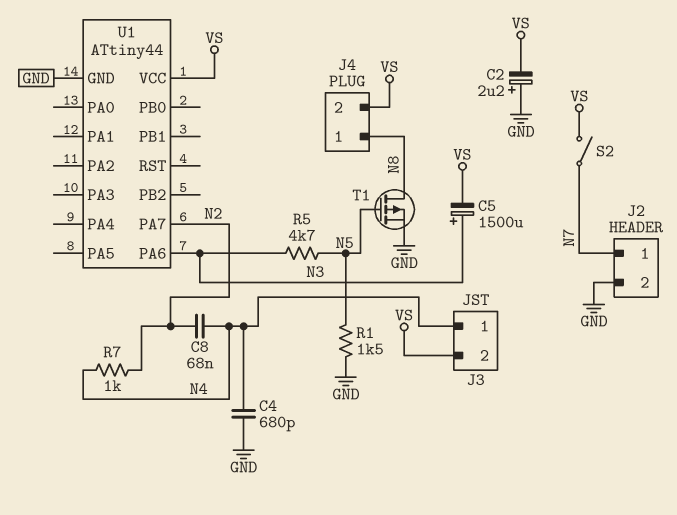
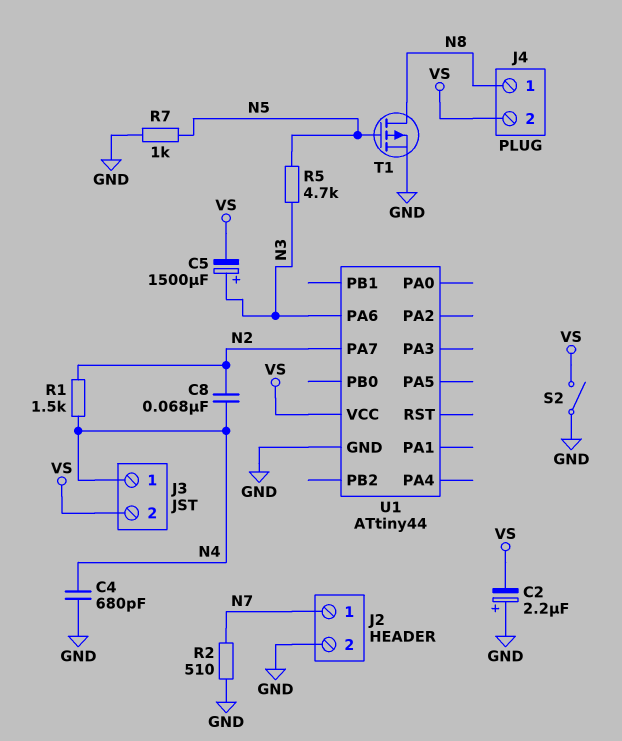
R1: 1.5k (GND, N5) -> 1.5k (N2, N4)
R2: none -> 510 (GND, N7)
R7: 1k (N2, N4) -> 1k (GND, N5)
S2: switch (N7, VS) -> switch (GND, VS)

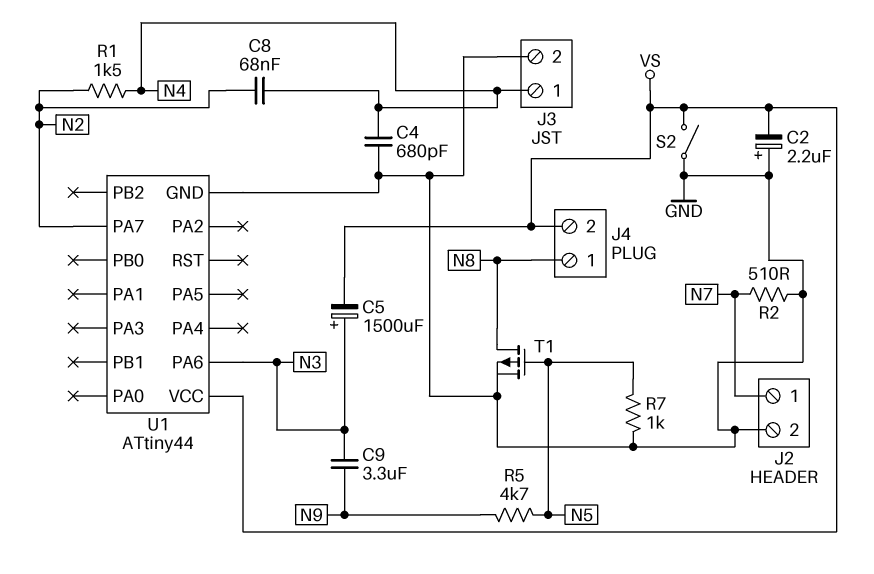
C9: none -> 3.3uF (N3, N9)
J3 pin 2: VS -> GND
R5: 4.7k (N3, N5) -> 4.7k (N5, N9)

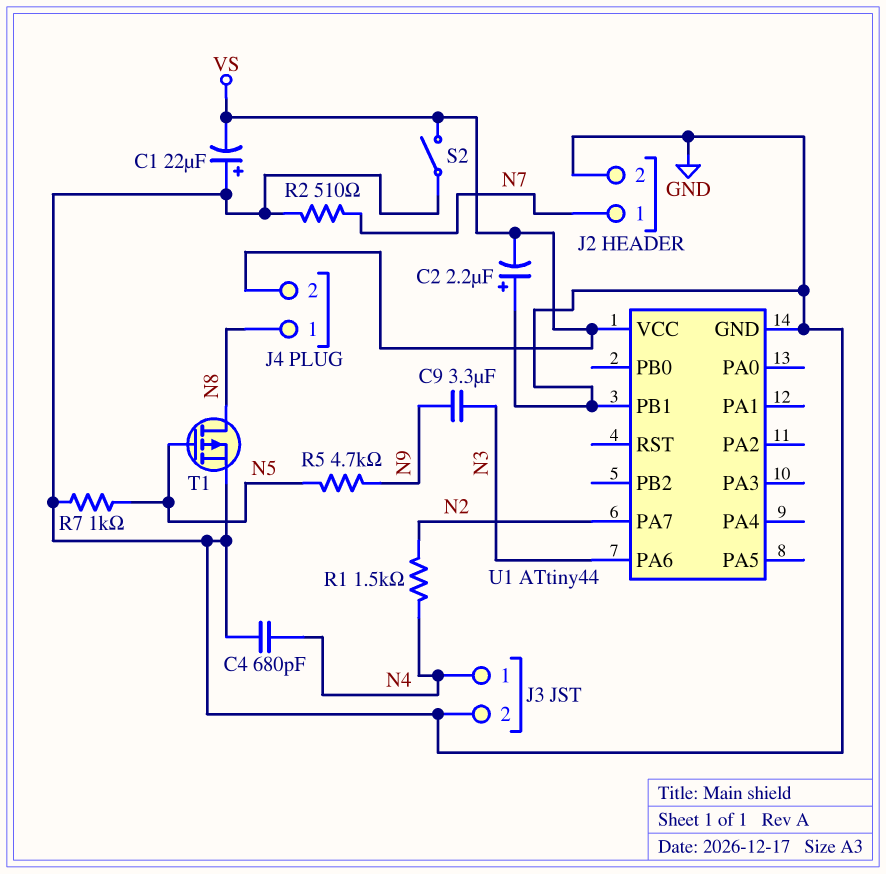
C1: none -> 22uF (plus GND, minus VS)
C5: 1500uF (plus N3, minus VS) -> none
C8: 68nF (N2, N4) -> none
U1 pin PB1: none -> GND

